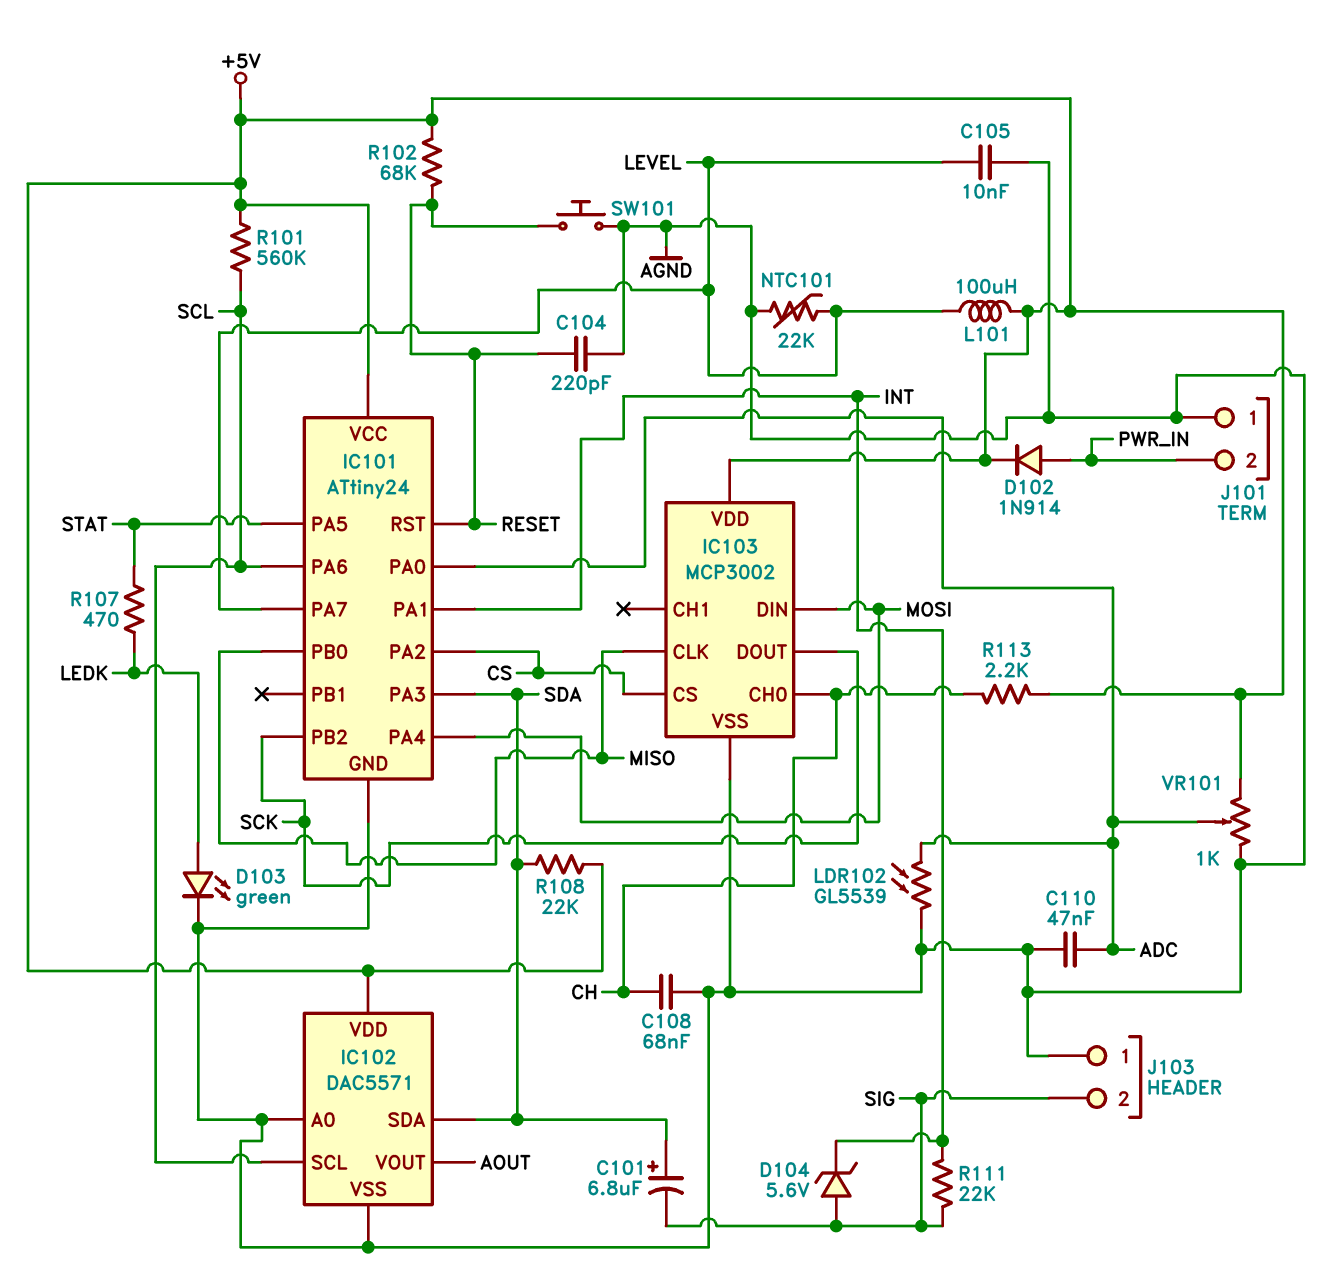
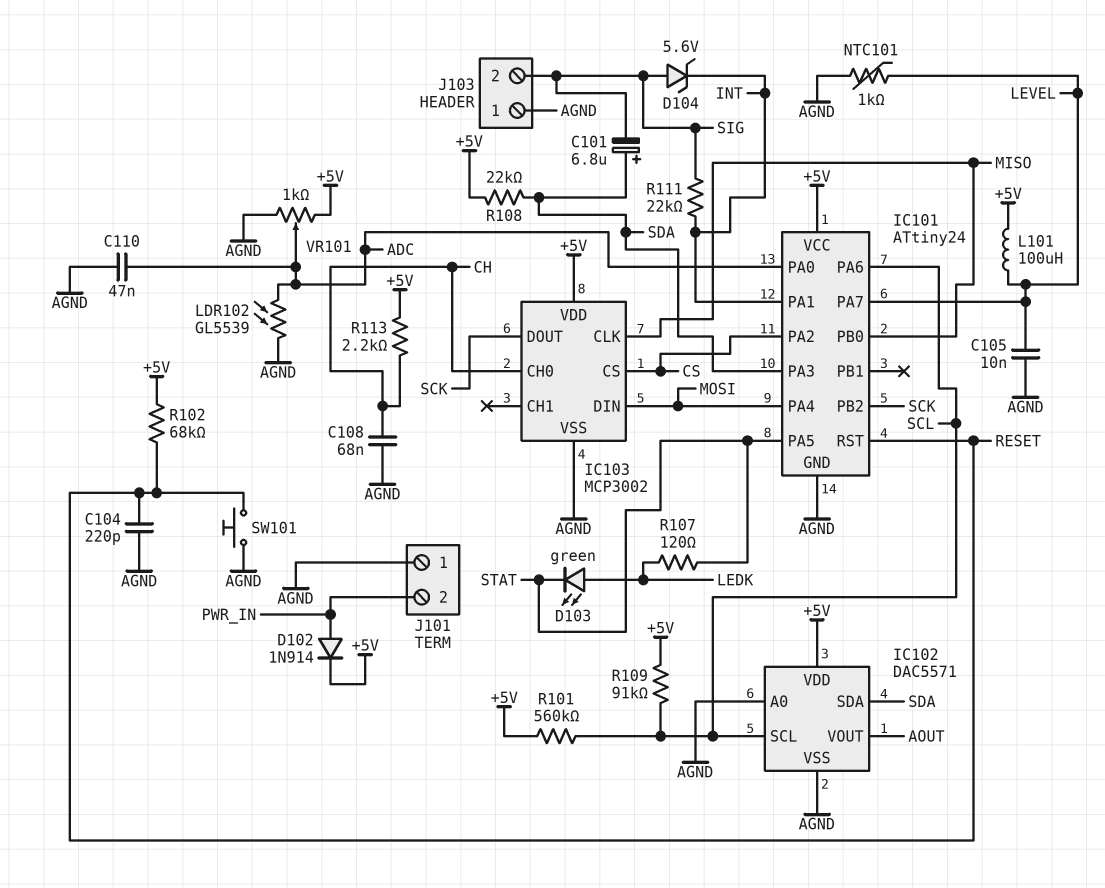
D103: LED green (A LEDK, K AGND) -> LED green (A LEDK, K STAT)
NTC101: 22k (AGND, LEVEL) -> 1k (AGND, LEVEL)
R107: 470 (LEDK, STAT) -> 120 (LEDK, STAT)
R109: none -> 91k (+5V, SCL)

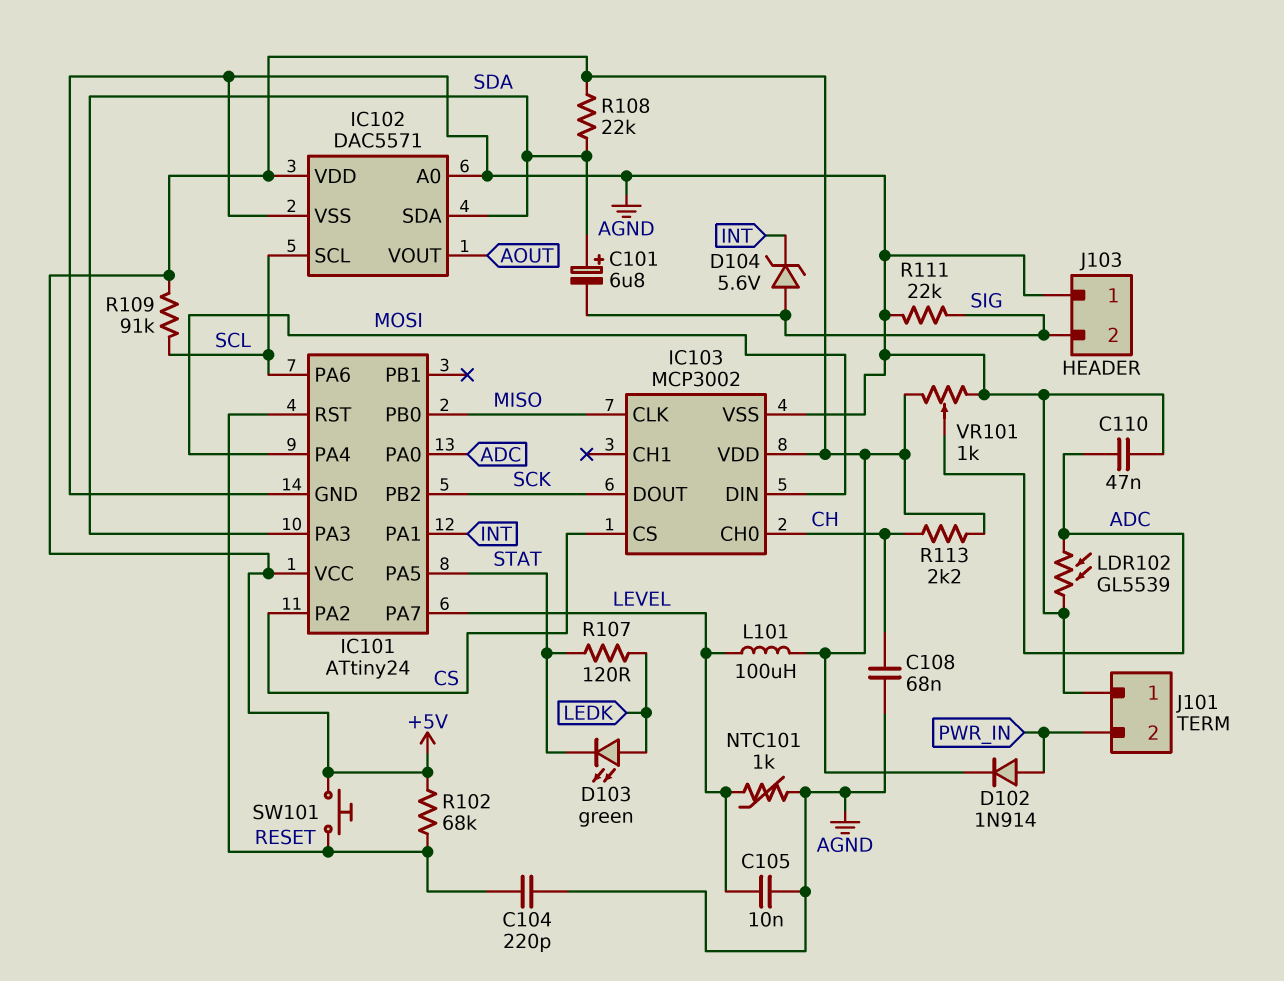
R101: 560k (+5V, SCL) -> none
R111: 22k (INT, SIG) -> 22k (AGND, SIG)
SW101: button (AGND, RESET) -> button (+5V, RESET)

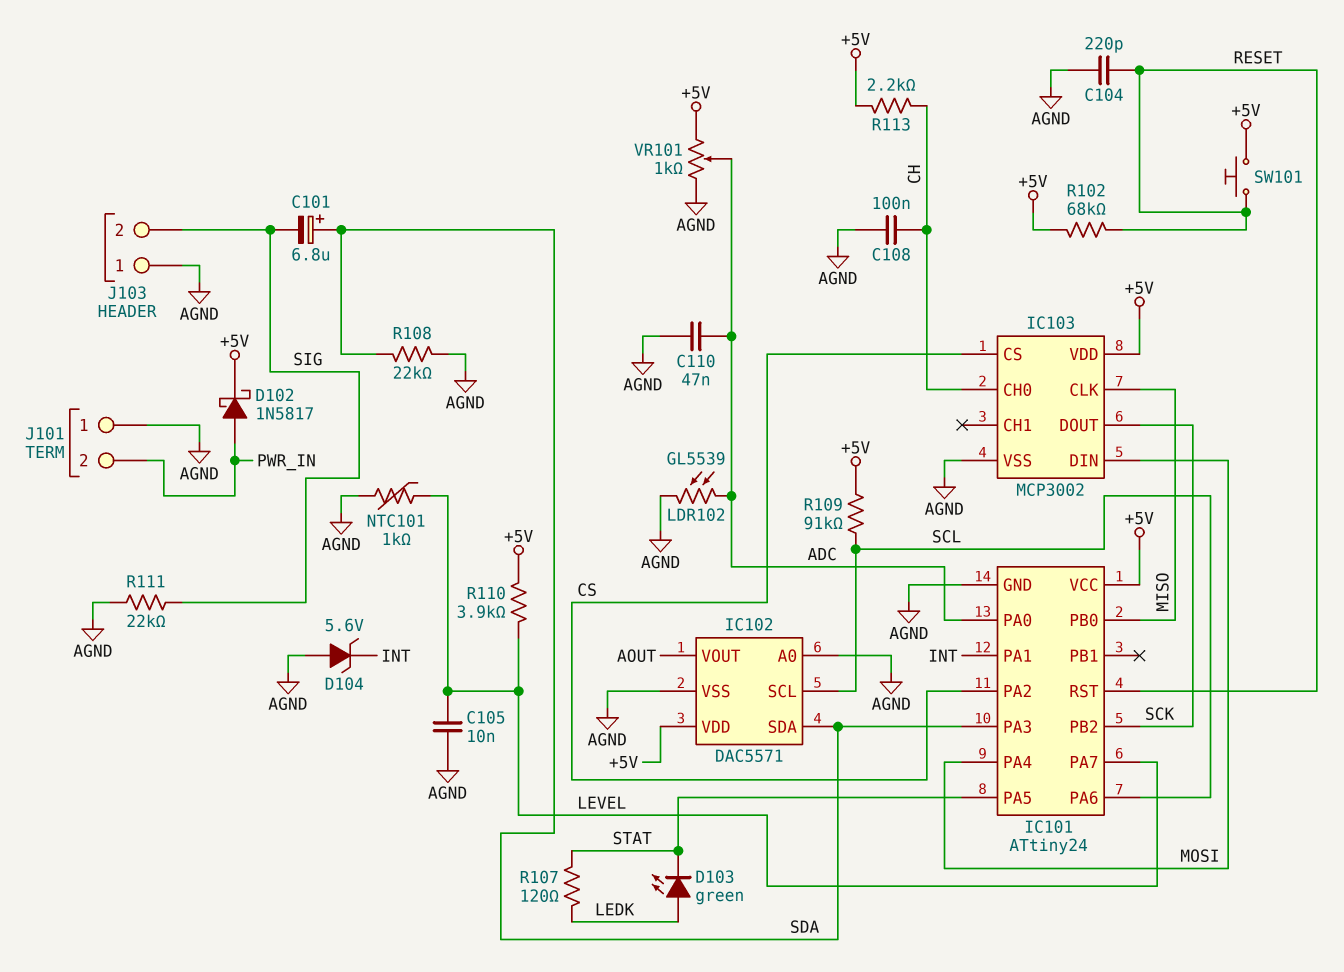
C108: 68nF (AGND, CH) -> 100nF (AGND, CH)
D102: diode 1N914 (A PWR_IN, K +5V) -> schottky 1N5817 (A PWR_IN, K +5V)
D104: zener 5.6V (A SIG, K INT) -> zener 5.6V (A AGND, K INT)
L101: 100uH (+5V, LEVEL) -> none
R108: 22k (+5V, SDA) -> 22k (AGND, SDA)
R110: none -> 3.9k (+5V, LEVEL)

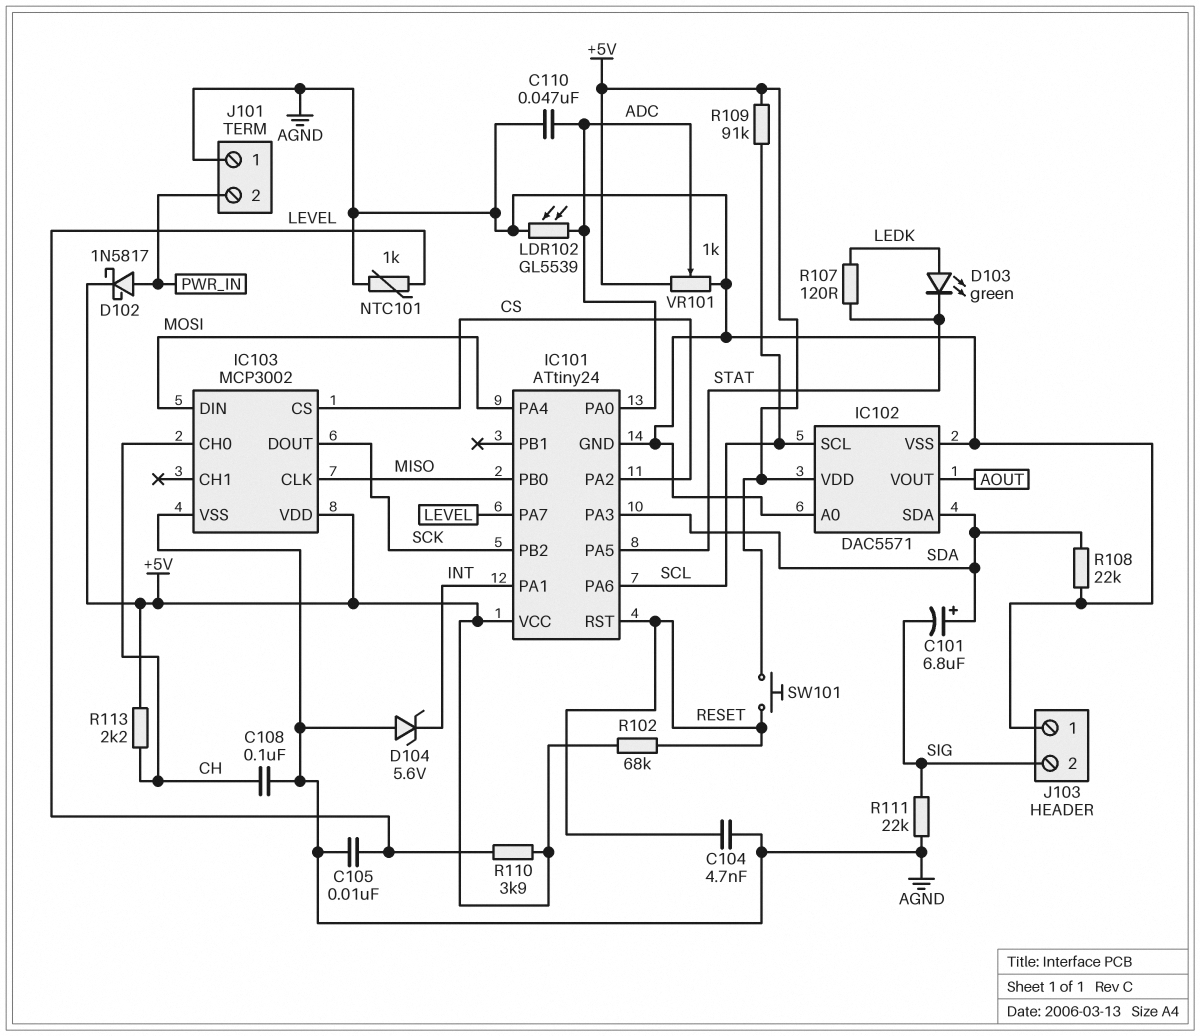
C104: 220pF (AGND, RESET) -> 4.7nF (AGND, RESET)

